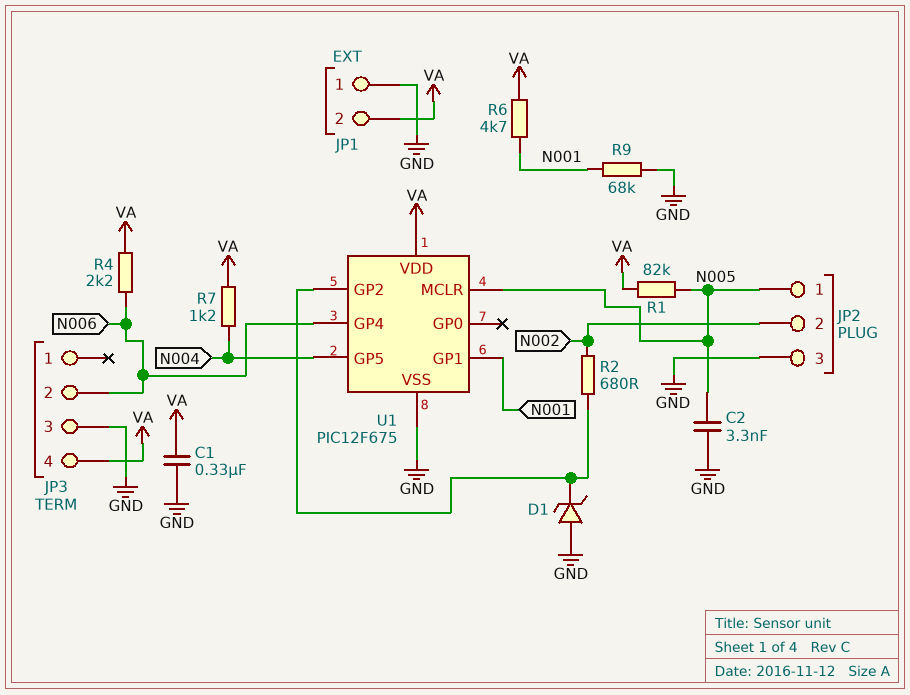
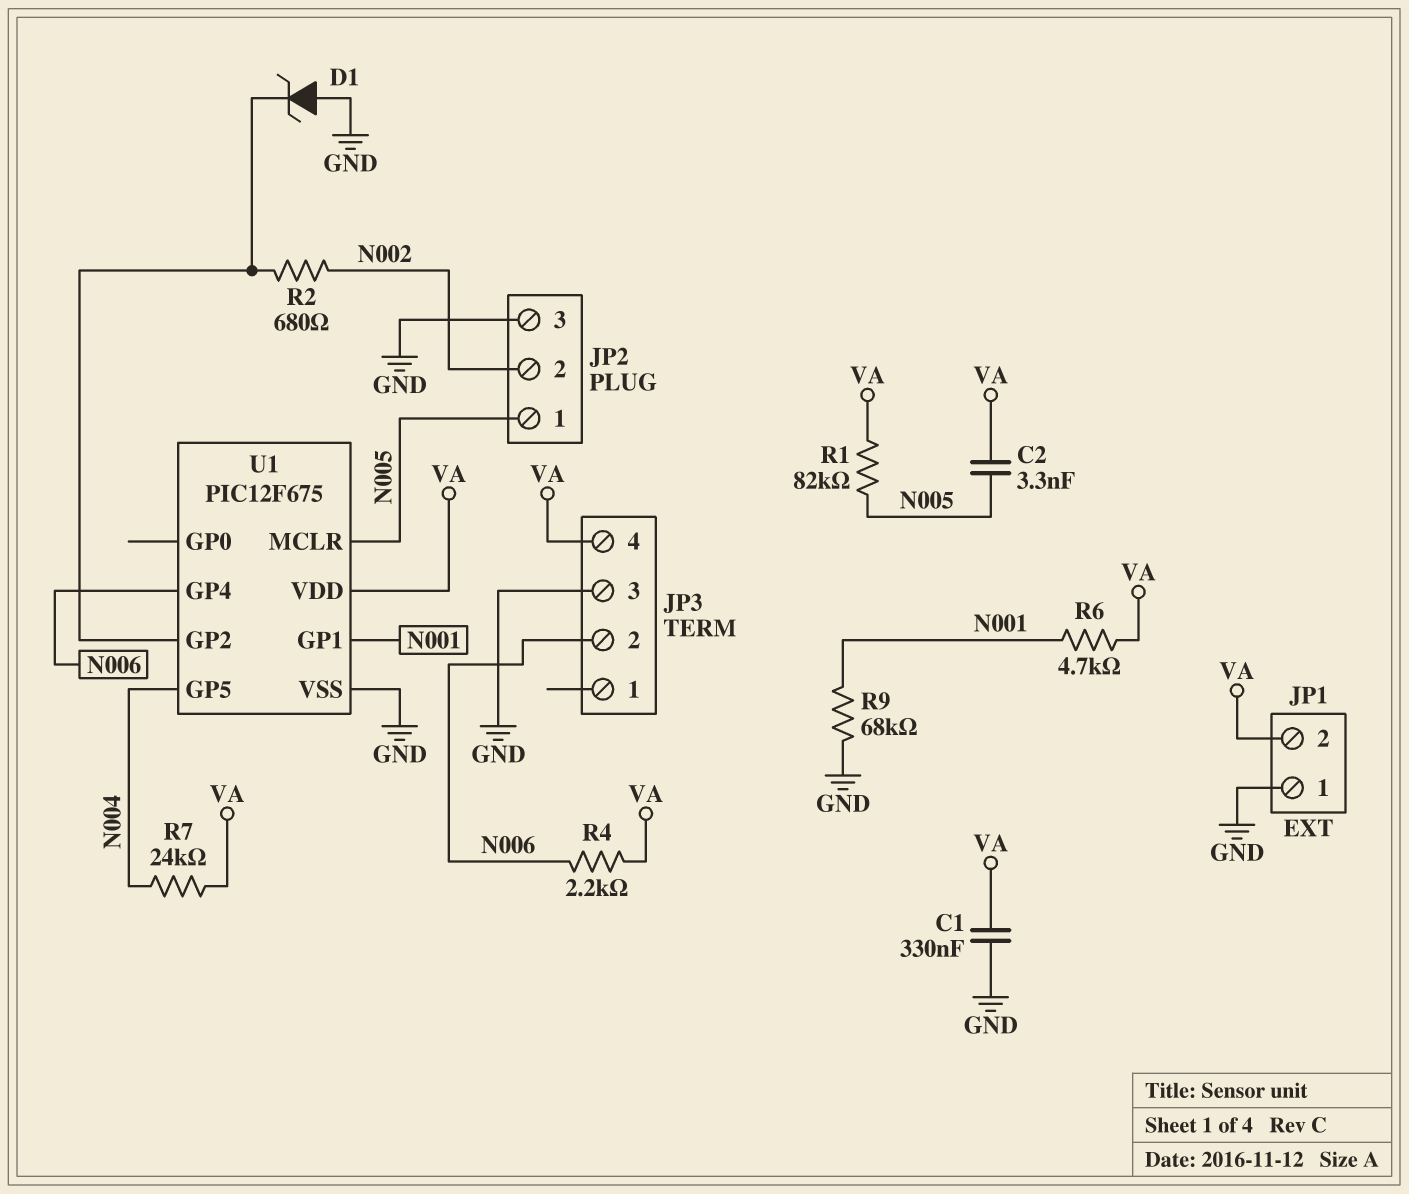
C2: 3.3nF (GND, N005) -> 3.3nF (N005, VA)
R7: 1.2k (N004, VA) -> 24k (N004, VA)

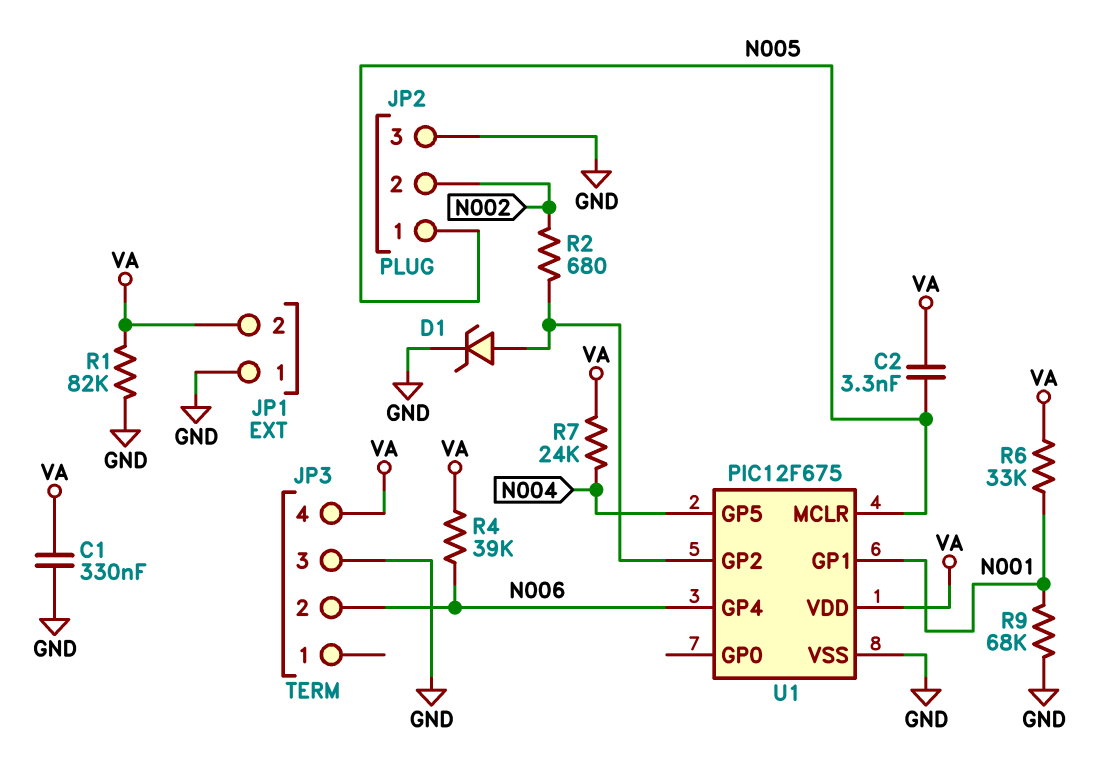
D1: zener (A GND, K U1/GP2) -> zener (A U1/GP2, K GND)
R1: 82k (N005, VA) -> 82k (GND, VA)
R4: 2.2k (N006, VA) -> 39k (N006, VA)
R6: 4.7k (N001, VA) -> 33k (N001, VA)

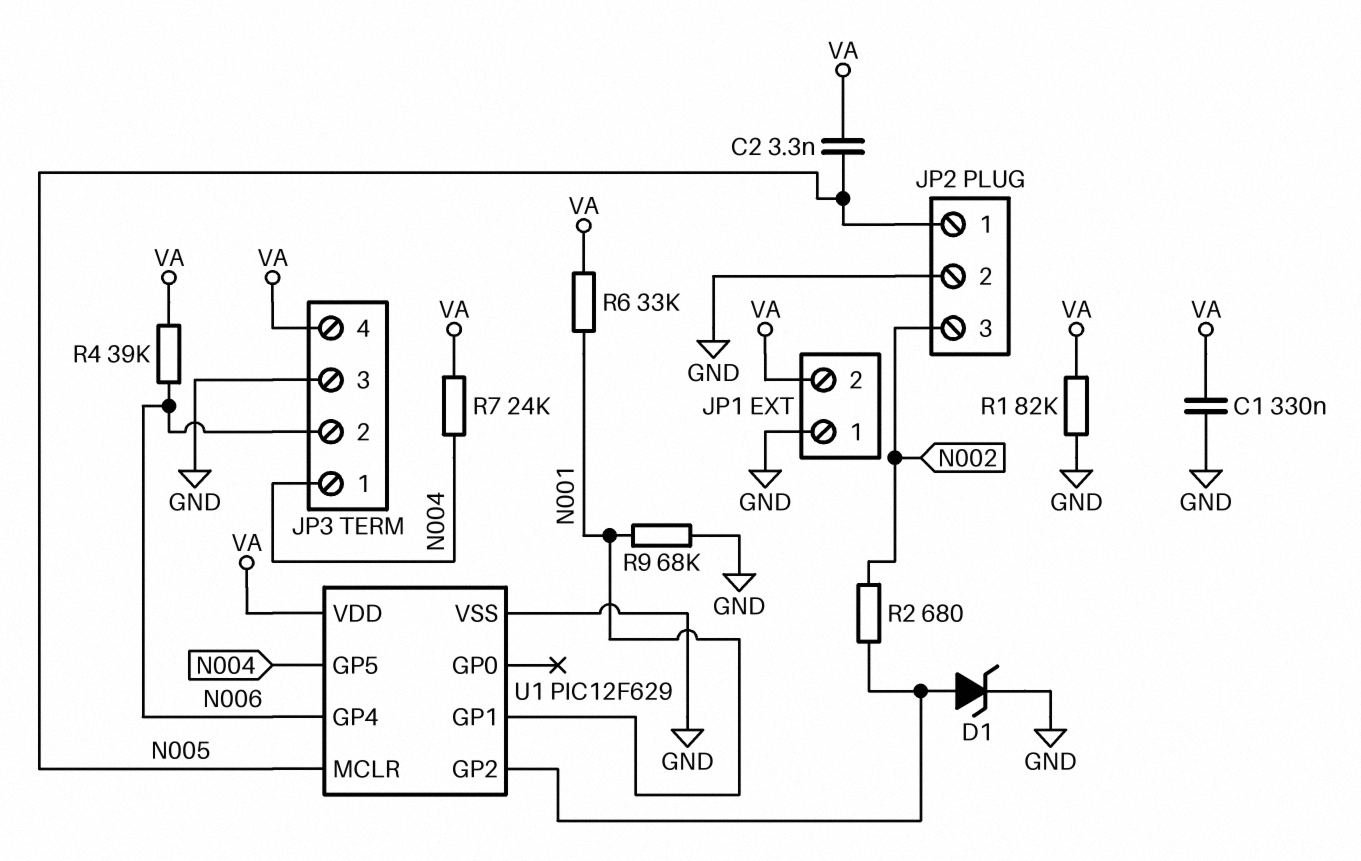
JP2 pin 2: N002 -> GND
JP2 pin 3: GND -> N002
JP3 pin 1: none -> N004
U1: PIC12F675 -> PIC12F629

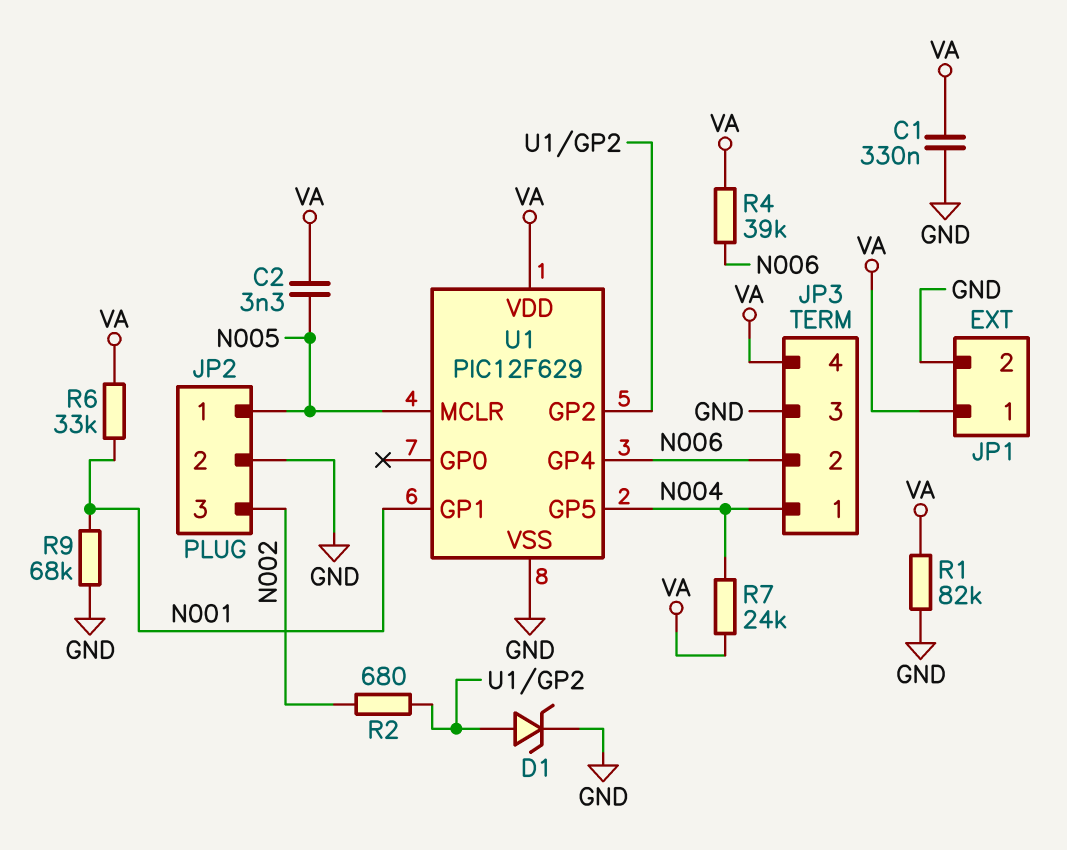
JP1 pin 1: GND -> VA
JP1 pin 2: VA -> GND

